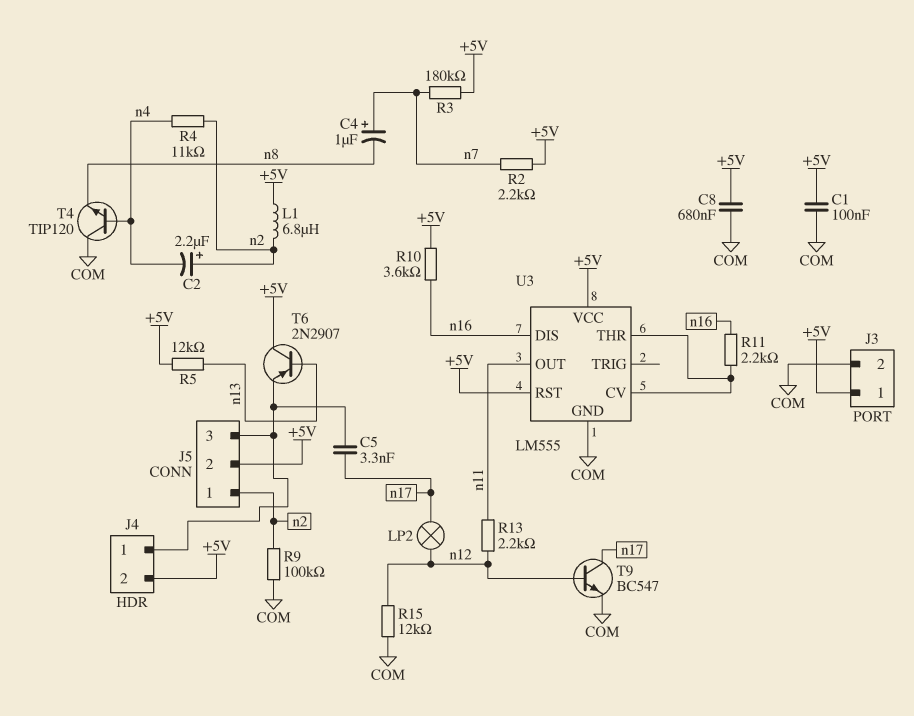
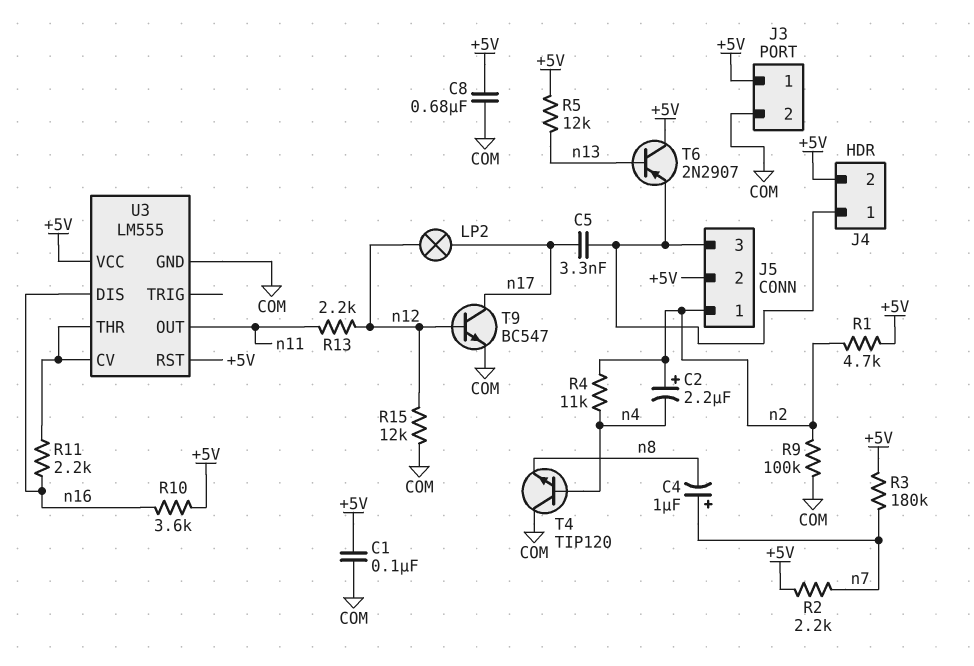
L1: 6.8uH (+5V, n2) -> none
R1: none -> 4.7k (+5V, n2)

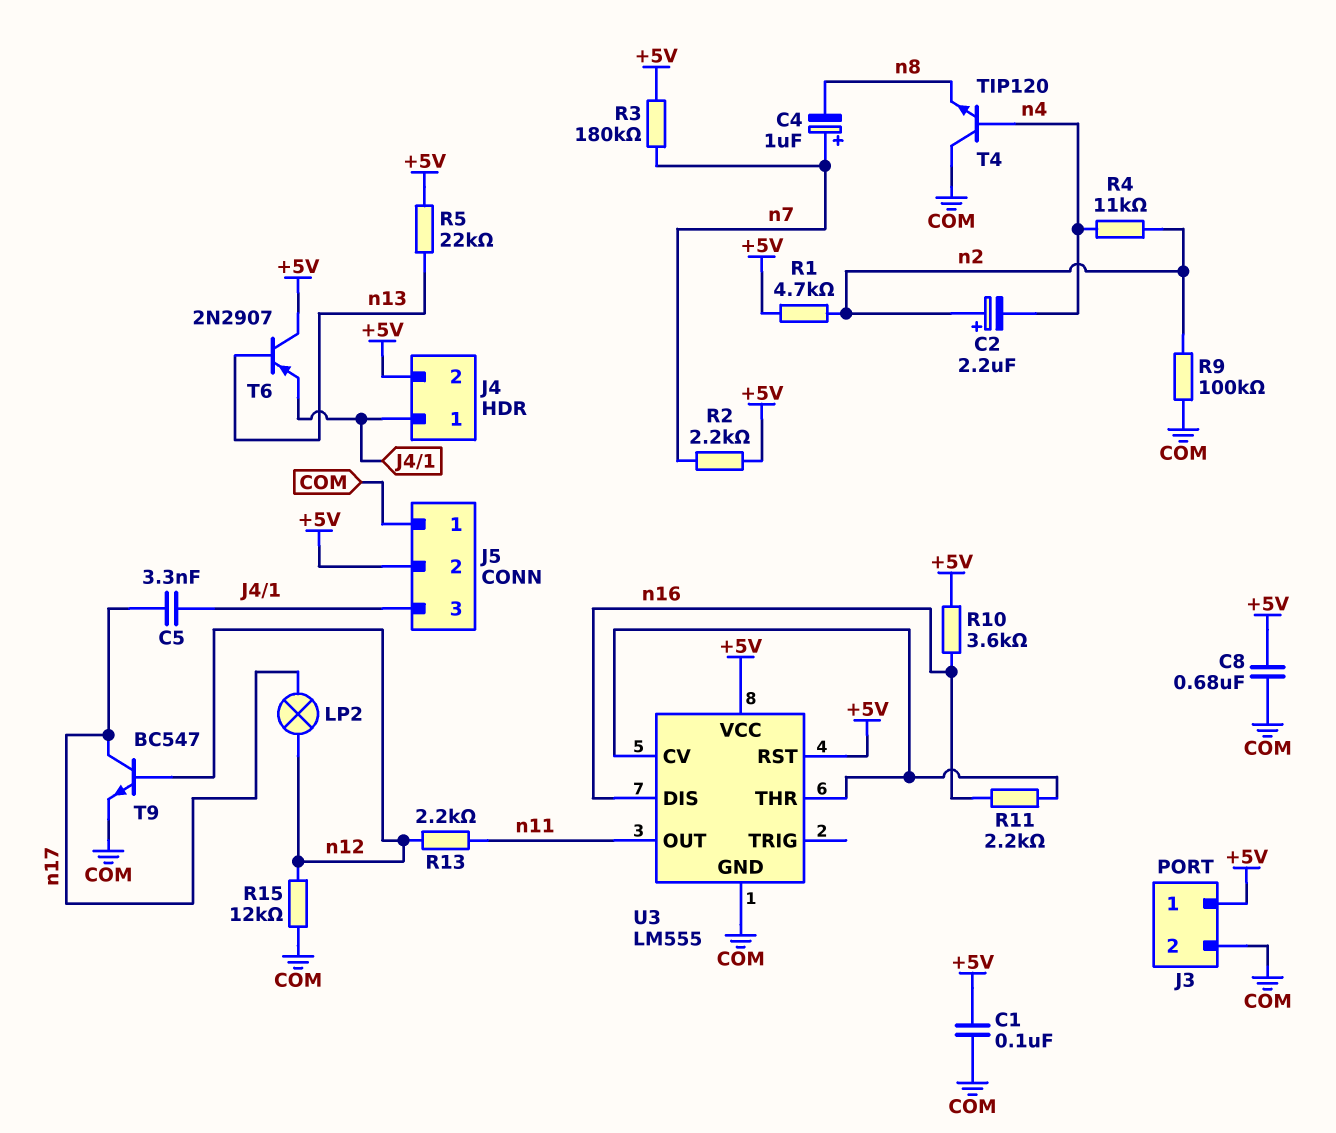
J5 pin 1: n2 -> COM
R5: 12k (+5V, n13) -> 22k (+5V, n13)

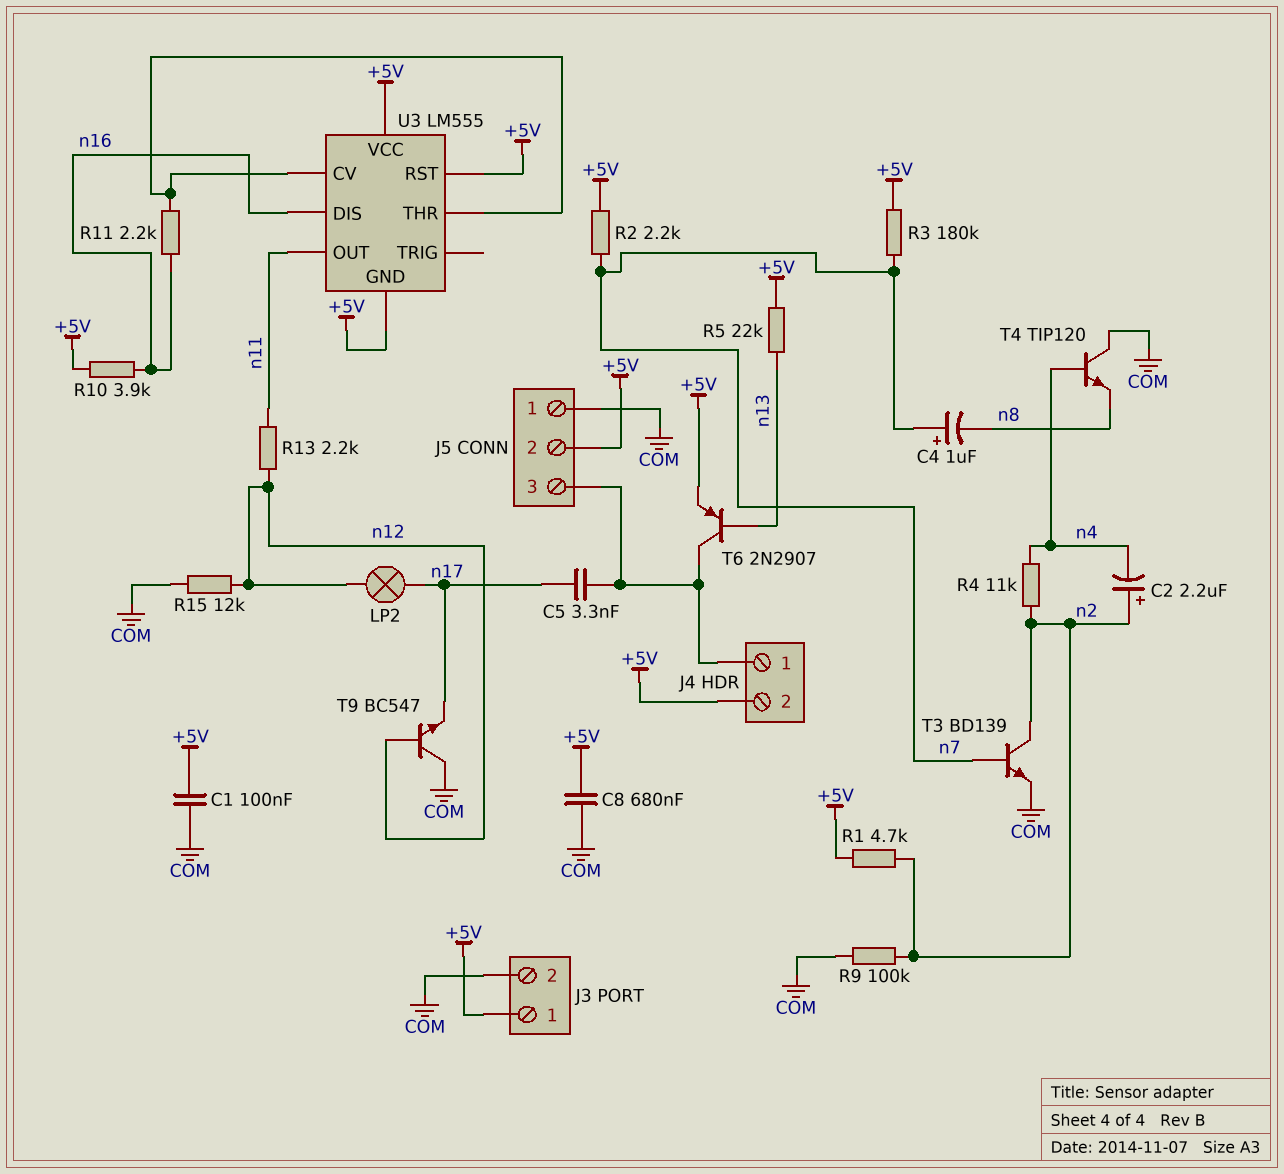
R10: 3.6k (+5V, n16) -> 3.9k (+5V, n16)
T3: none -> NPN BD139 (B n7, C n2, E COM)
T6: PNP 2N2907 (B n13, C +5V, E J4/1) -> PNP 2N2907 (B n13, C J4/1, E +5V)
T9: NPN BC547 (B n12, C n17, E COM) -> NPN BC547 (B n12, C COM, E n17)
U3 pin GND: COM -> +5V

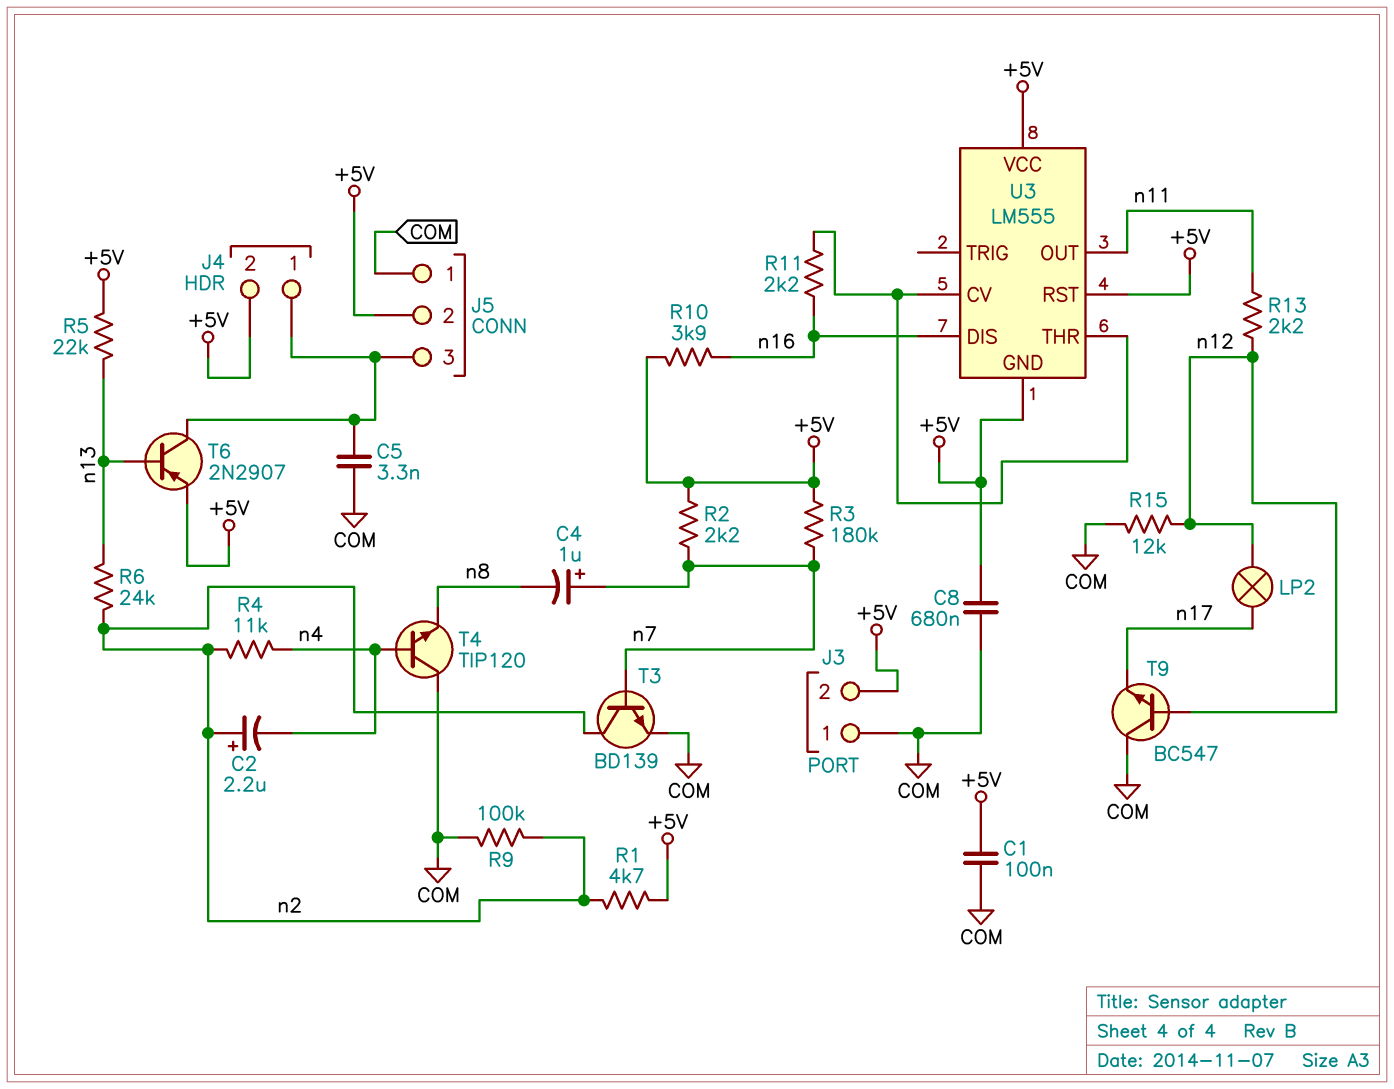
C5: 3.3nF (J4/1, n17) -> 3.3nF (COM, J4/1)
J3 pin 1: +5V -> COM
J3 pin 2: COM -> +5V
R6: none -> 24k (n2, n13)

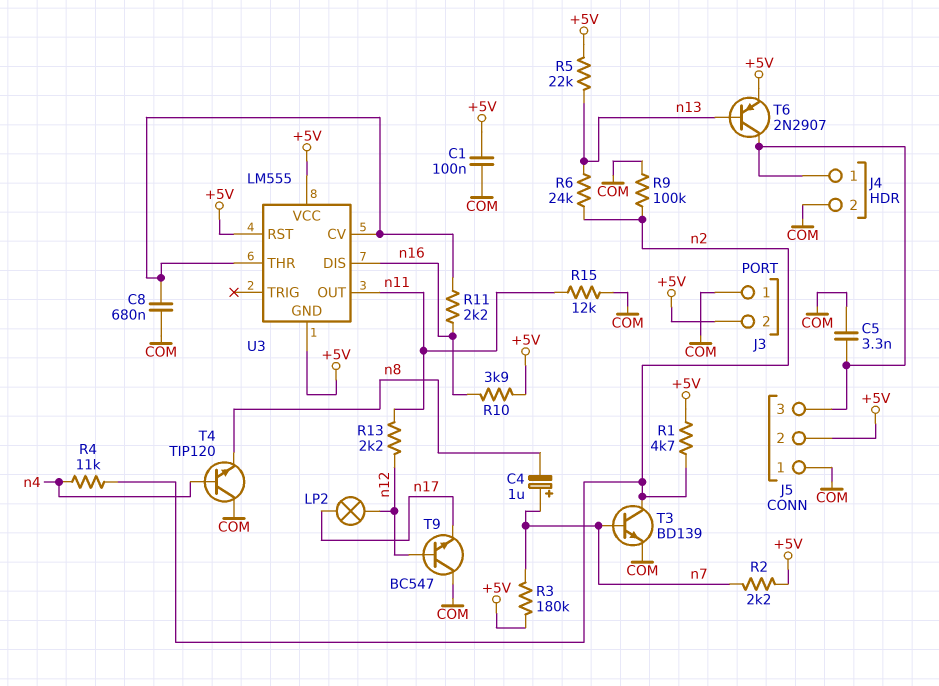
C2: 2.2uF (plus n2, minus n4) -> none
C8: 680nF (+5V, COM) -> 680nF (COM, U3/CV)
J4 pin 2: +5V -> COM
R15: 12k (COM, n12) -> 12k (COM, n11)

